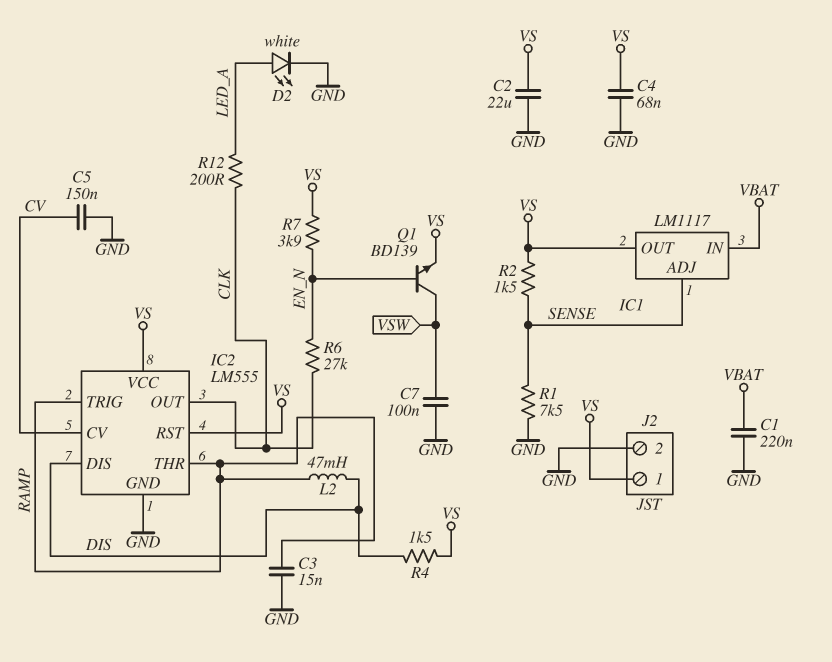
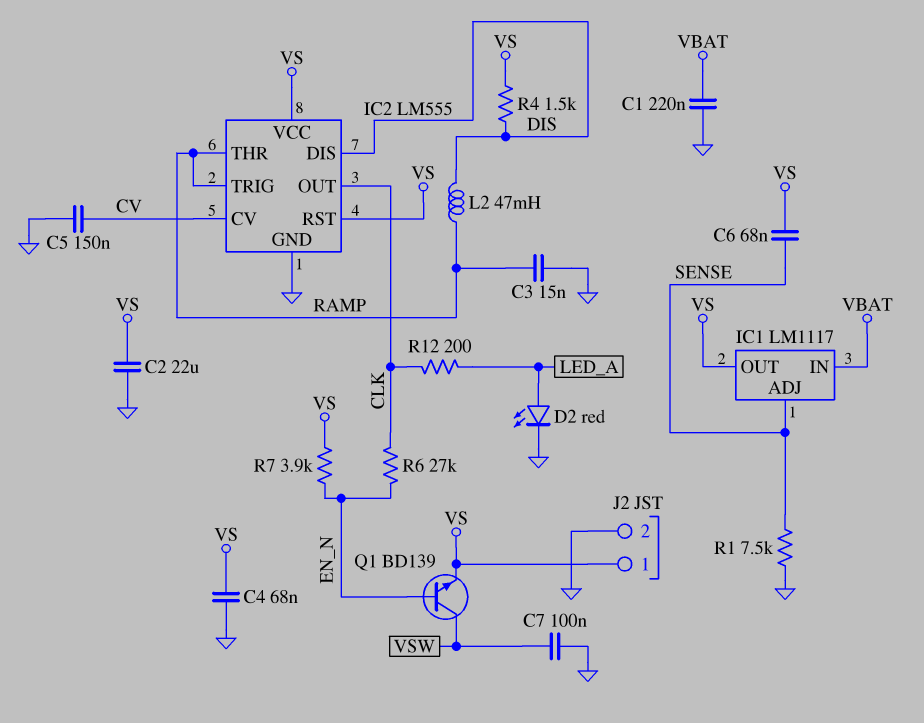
C6: none -> 68nF (SENSE, VS)
D2: LED white (A LED_A, K GND) -> LED red (A LED_A, K GND)
R2: 1.5k (SENSE, VS) -> none

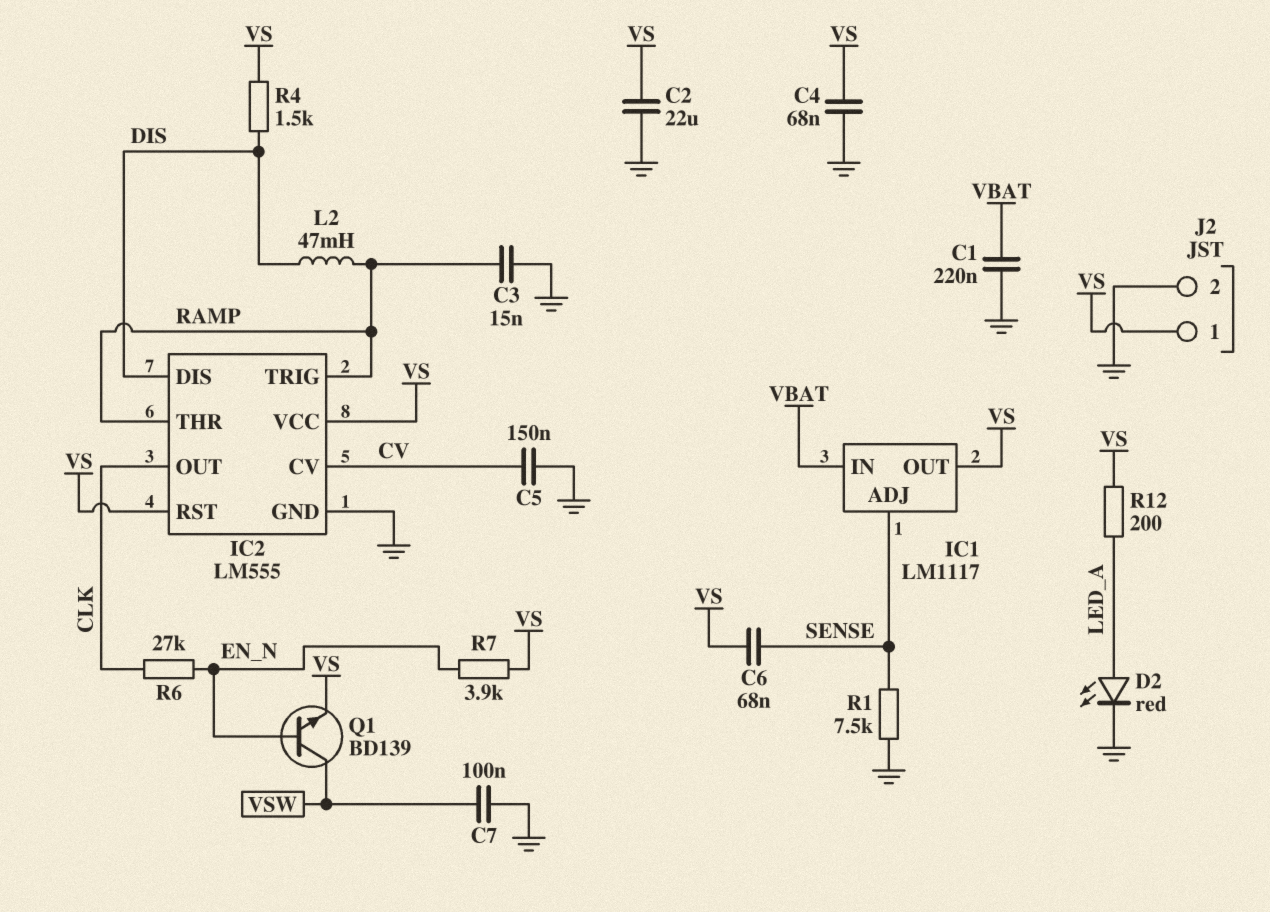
R12: 200 (CLK, LED_A) -> 200 (LED_A, VS)

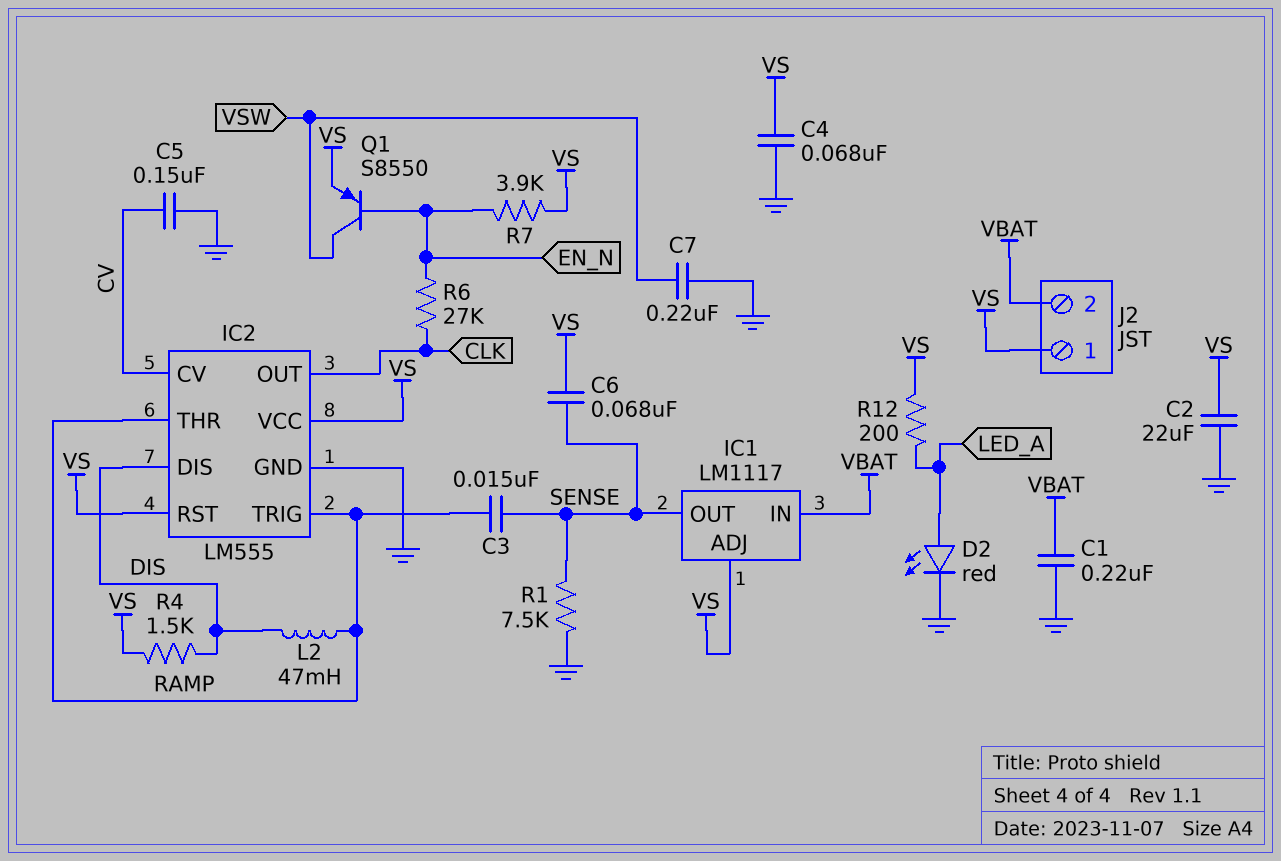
C3: 15nF (GND, RAMP) -> 15nF (RAMP, SENSE)
C7: 100nF (GND, VSW) -> 220nF (GND, VSW)
IC1 pin ADJ: SENSE -> VS
IC1 pin OUT: VS -> SENSE
J2 pin 2: GND -> VBAT
Q1: NPN BD139 (B EN_N, C VSW, E VS) -> PNP S8550 (B EN_N, C VSW, E VS)

